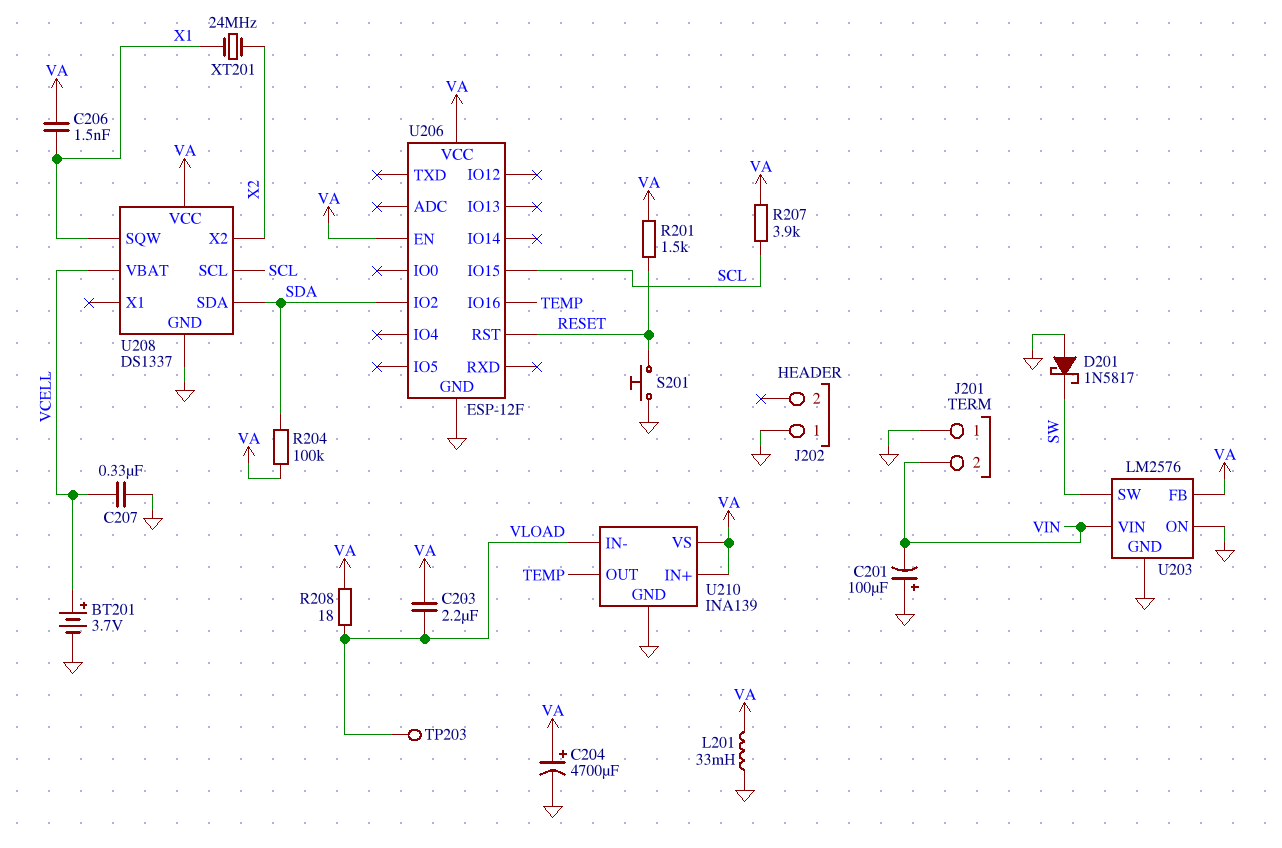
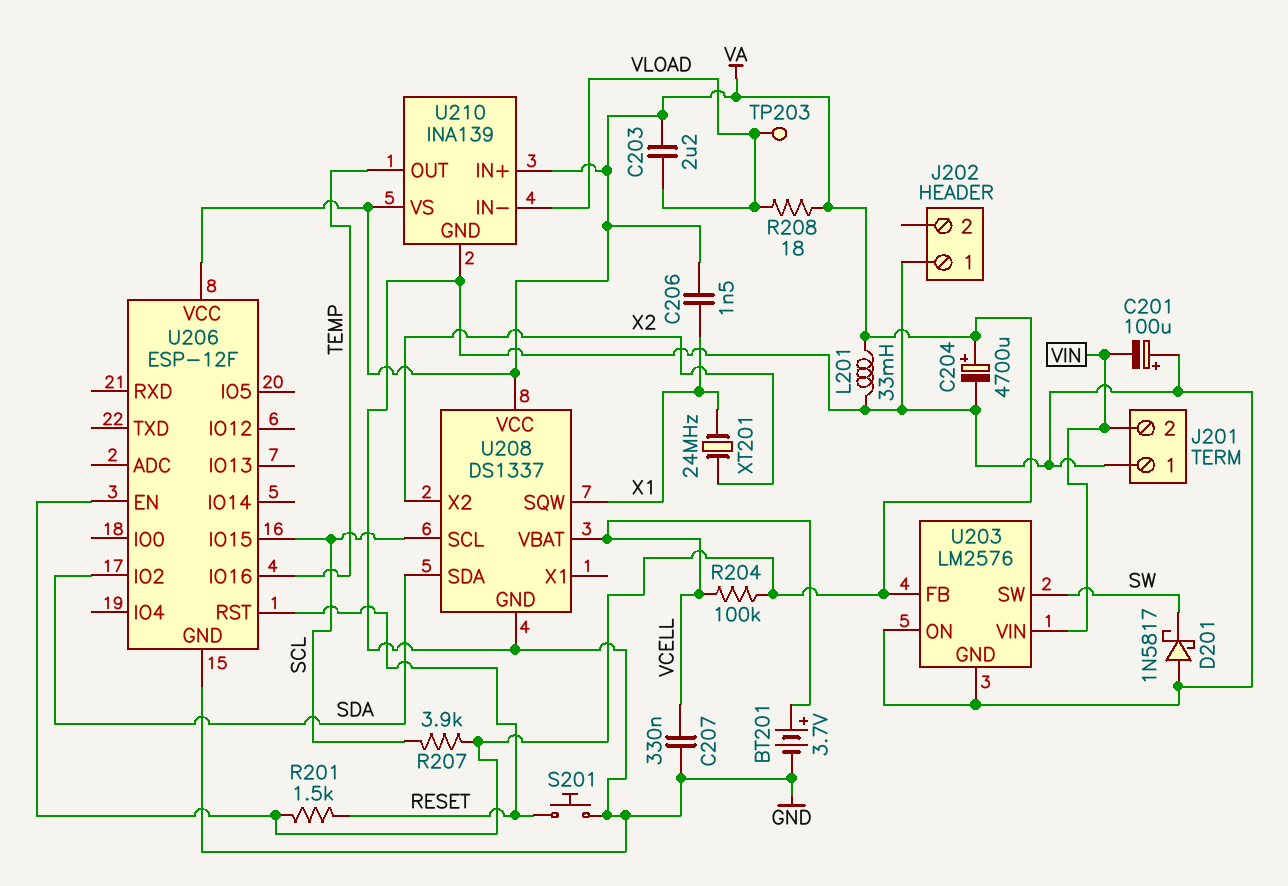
R204: 100k (SDA, VA) -> 100k (VA, VCELL)

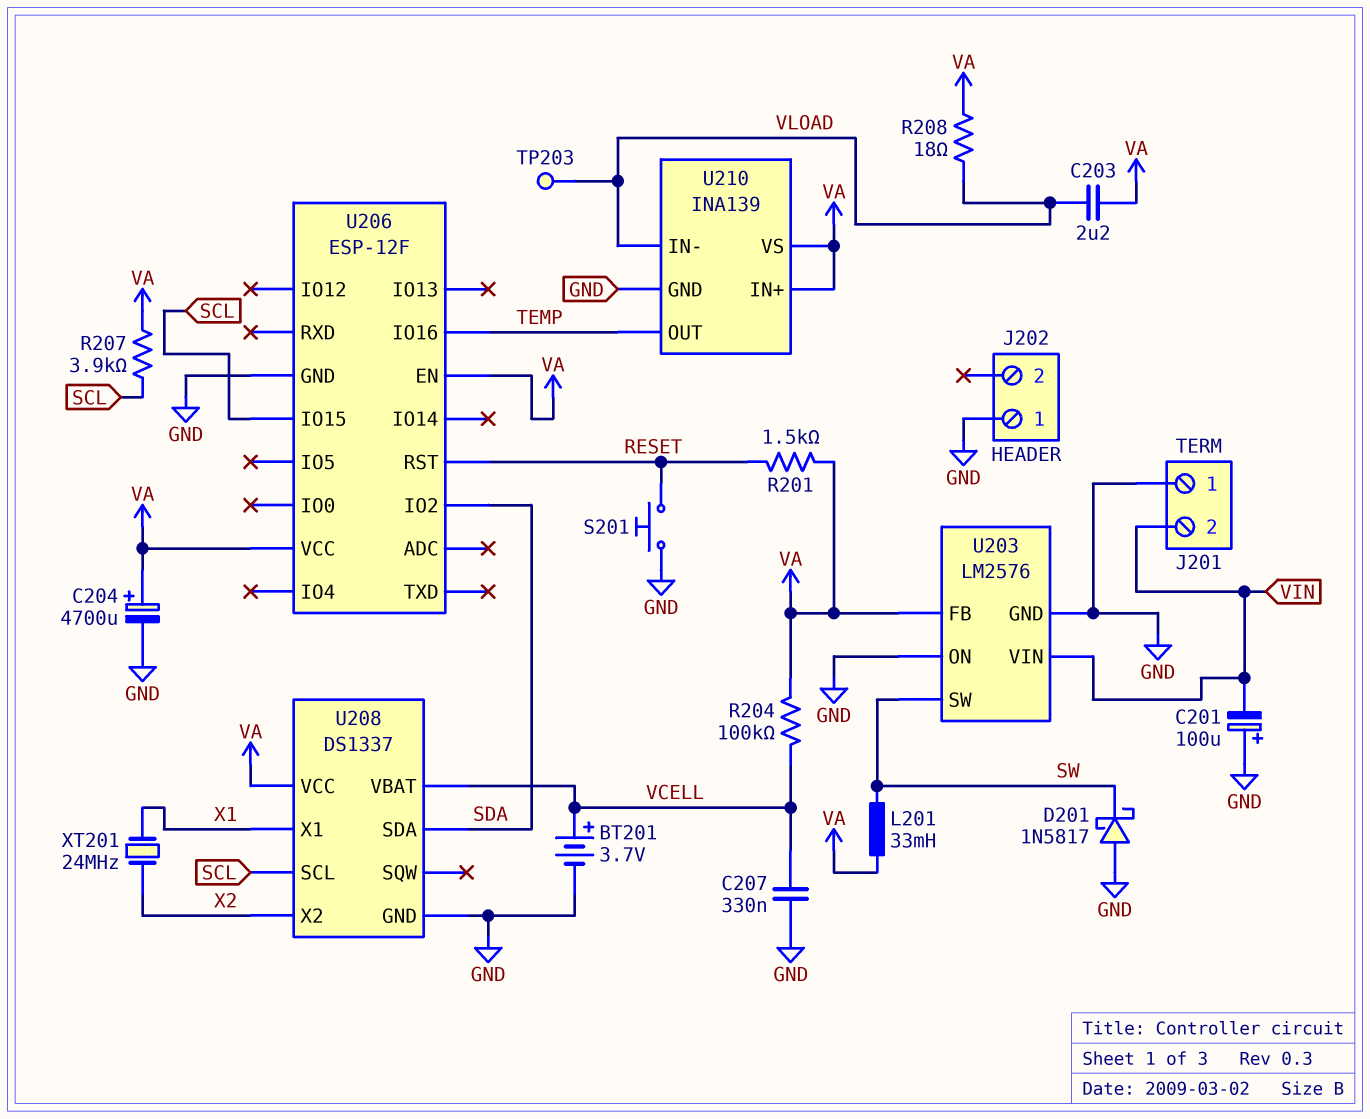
C206: 1.5nF (VA, X1) -> none
L201: 33mH (GND, VA) -> 33mH (SW, VA)
U208 pin SQW: X1 -> none
U208 pin X1: none -> X1

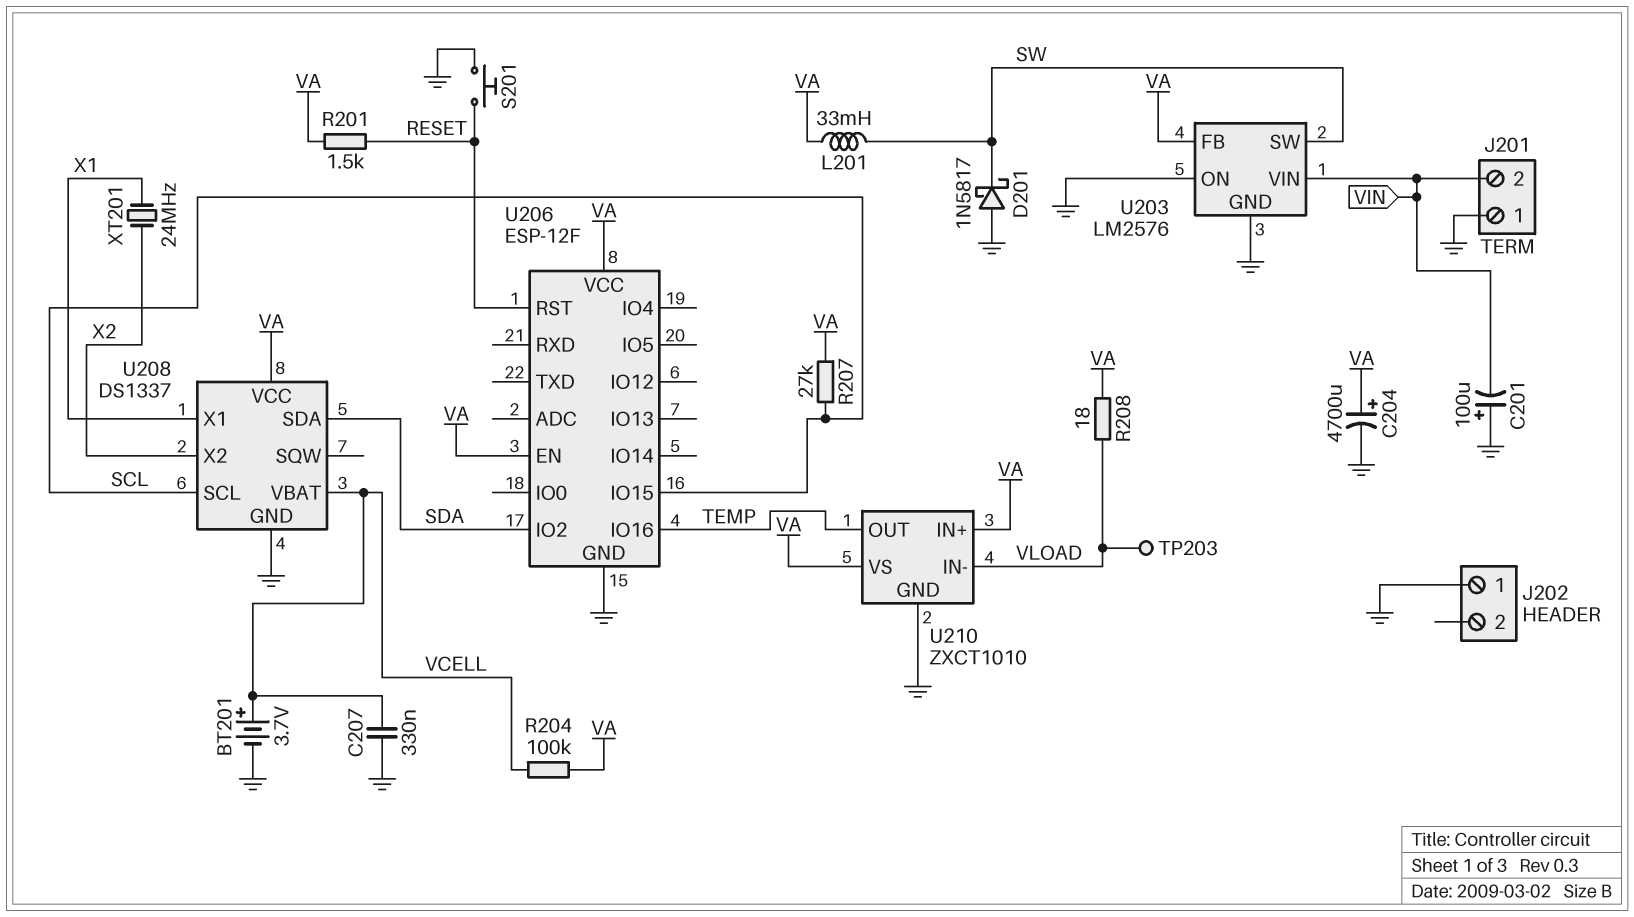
C203: 2.2uF (VA, VLOAD) -> none
R207: 3.9k (SCL, VA) -> 27k (SCL, VA)
U210: INA139 -> ZXCT1010

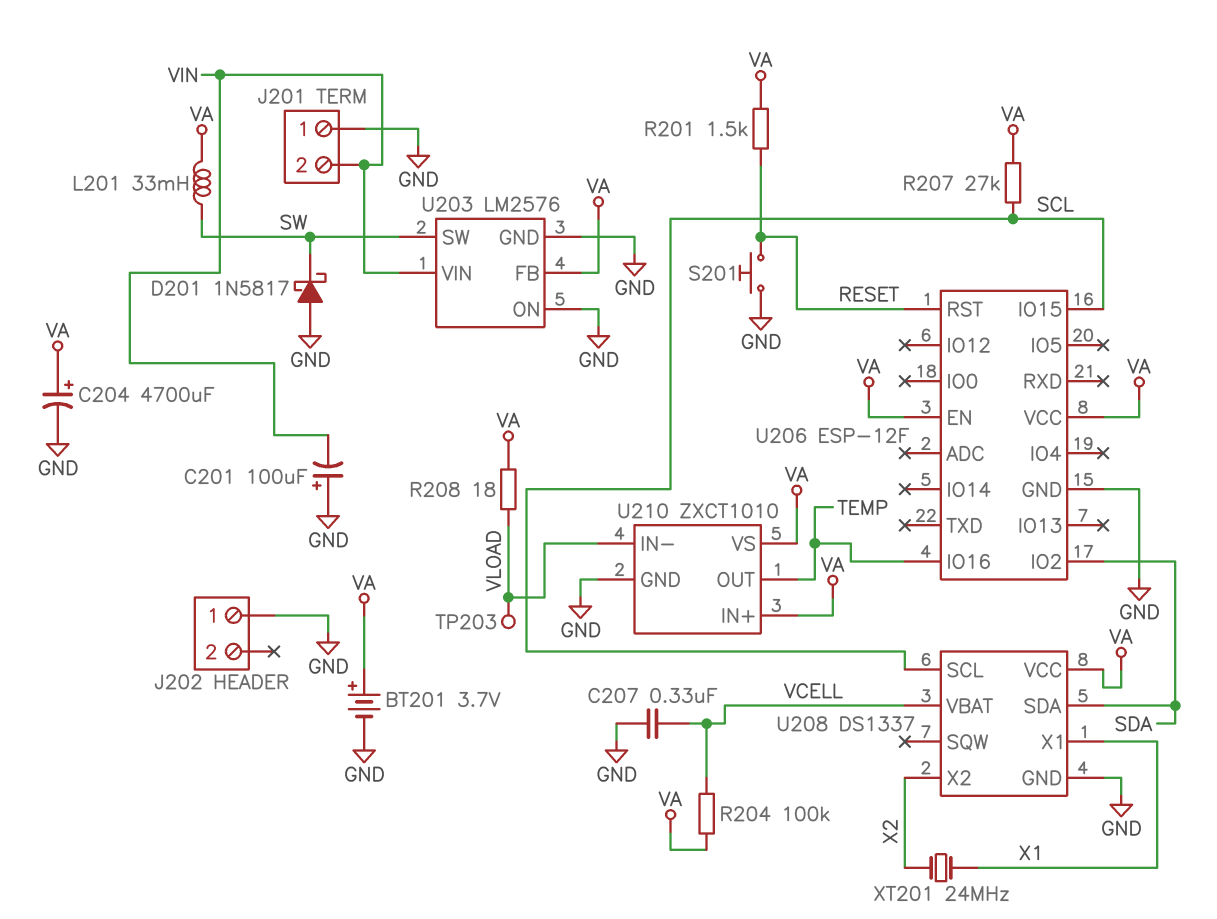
BT201: 3.7V (plus VCELL, minus GND) -> 3.7V (plus VA, minus GND)

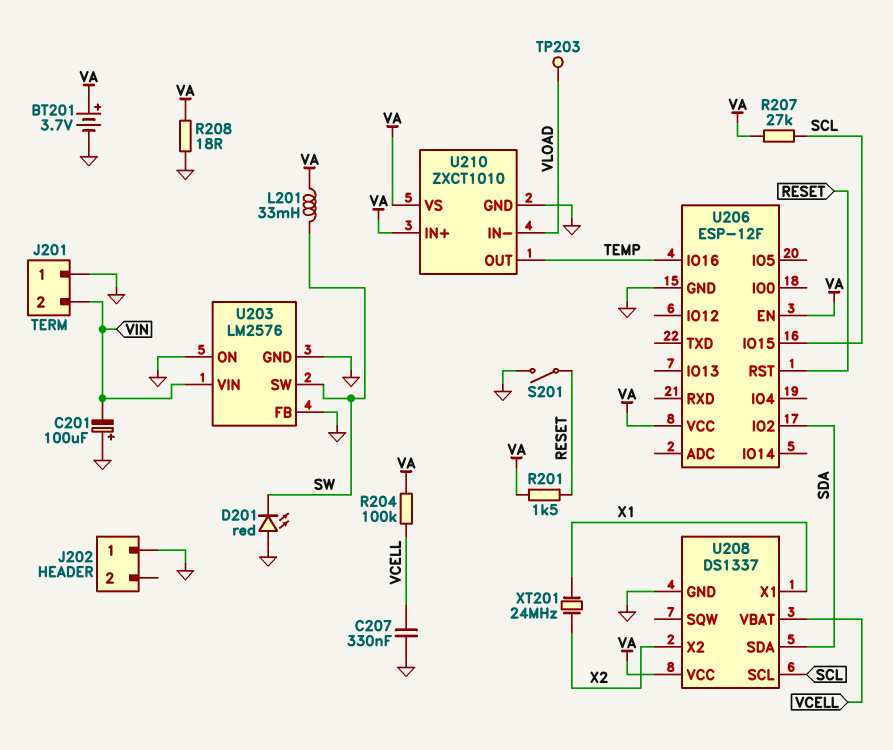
C204: 4700uF (plus VA, minus GND) -> none
D201: schottky 1N5817 (A GND, K SW) -> LED red (A GND, K SW)
R208: 18 (VA, VLOAD) -> 18 (GND, VA)
S201: button (GND, RESET) -> switch (GND, RESET)
U203 pin FB: VA -> GND

